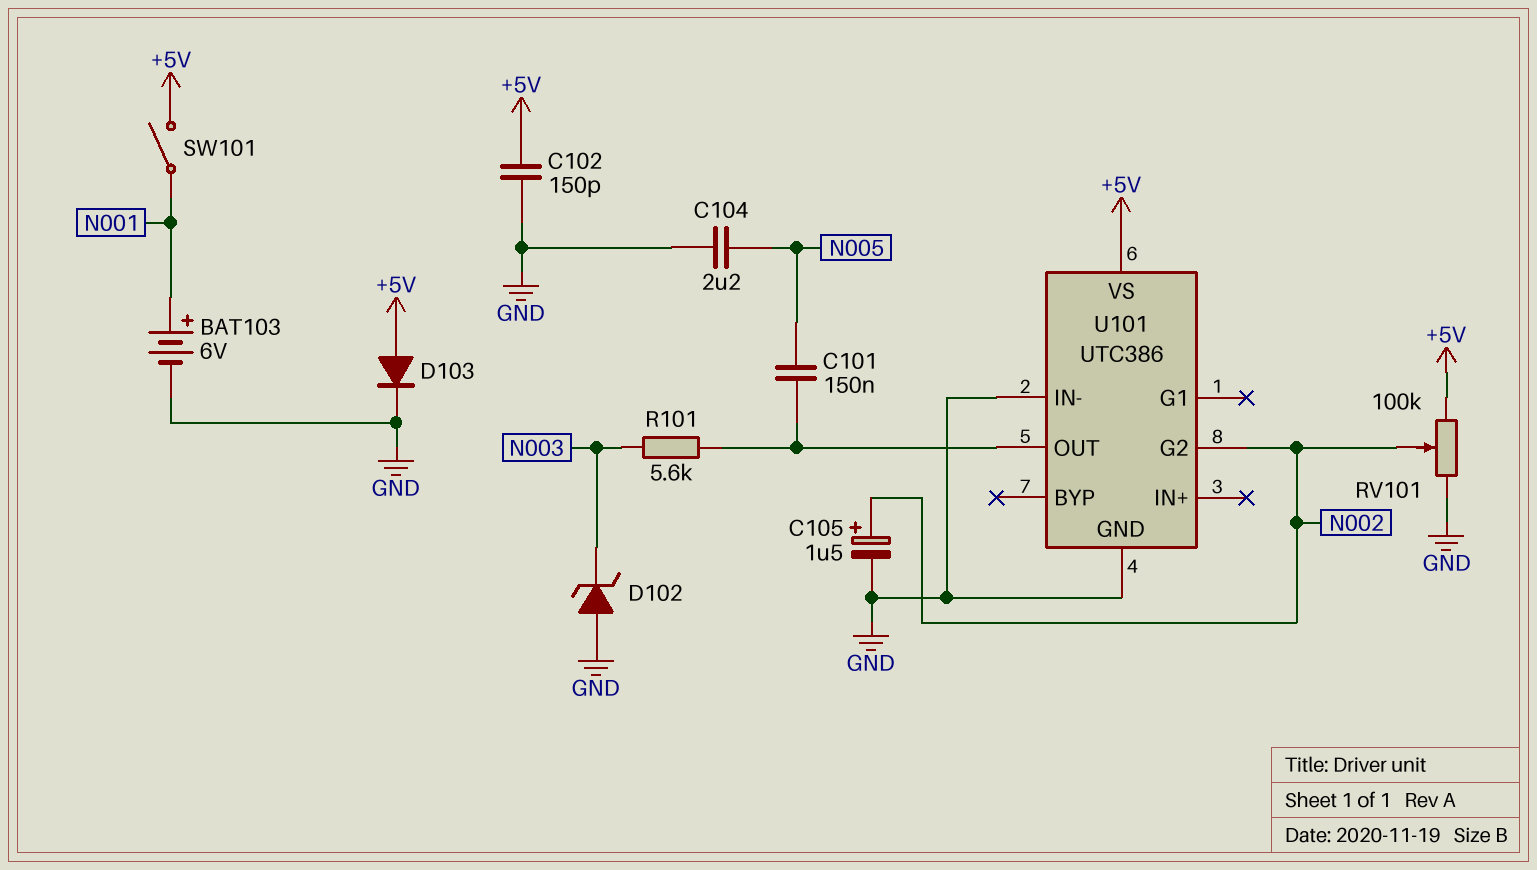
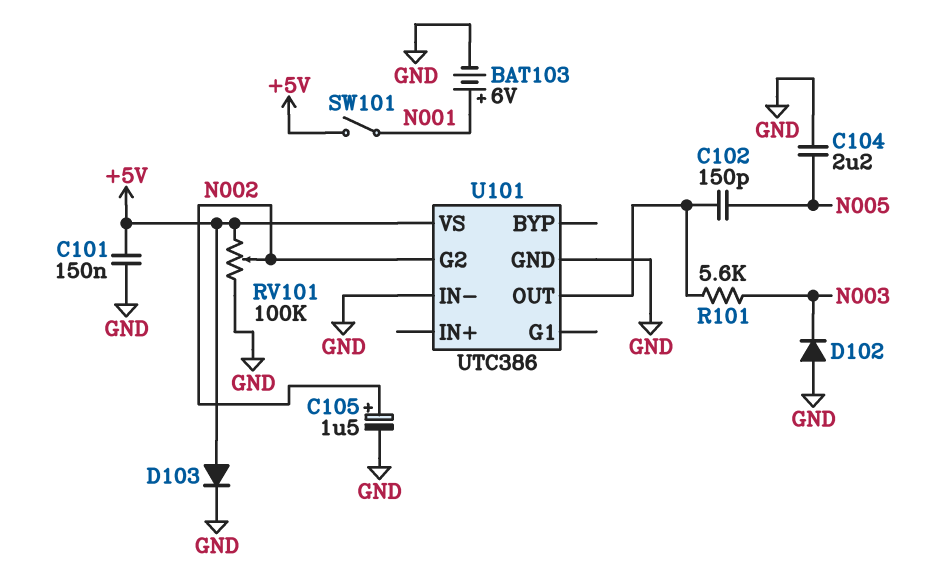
C101: 150nF (N005, U101/OUT) -> 150nF (+5V, GND)
C102: 150pF (+5V, GND) -> 150pF (N005, U101/OUT)
D102: zener (A GND, K N003) -> diode (A GND, K N003)

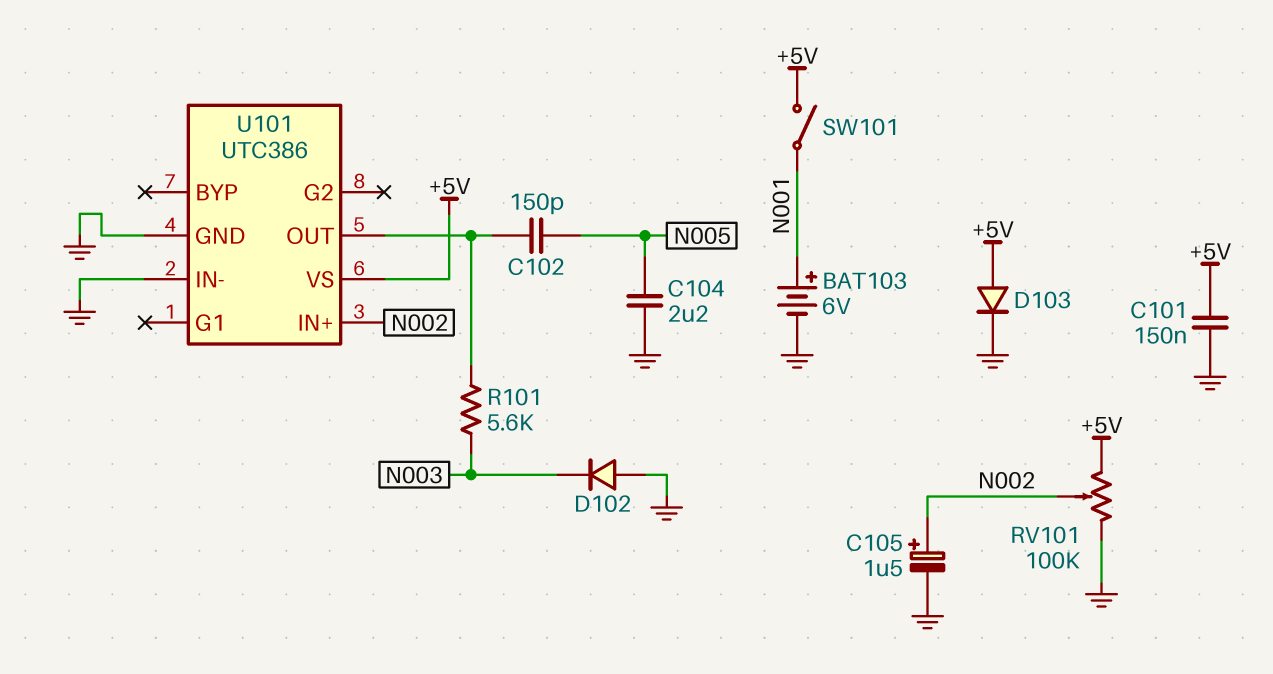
U101 pin G2: N002 -> none
U101 pin IN+: none -> N002

